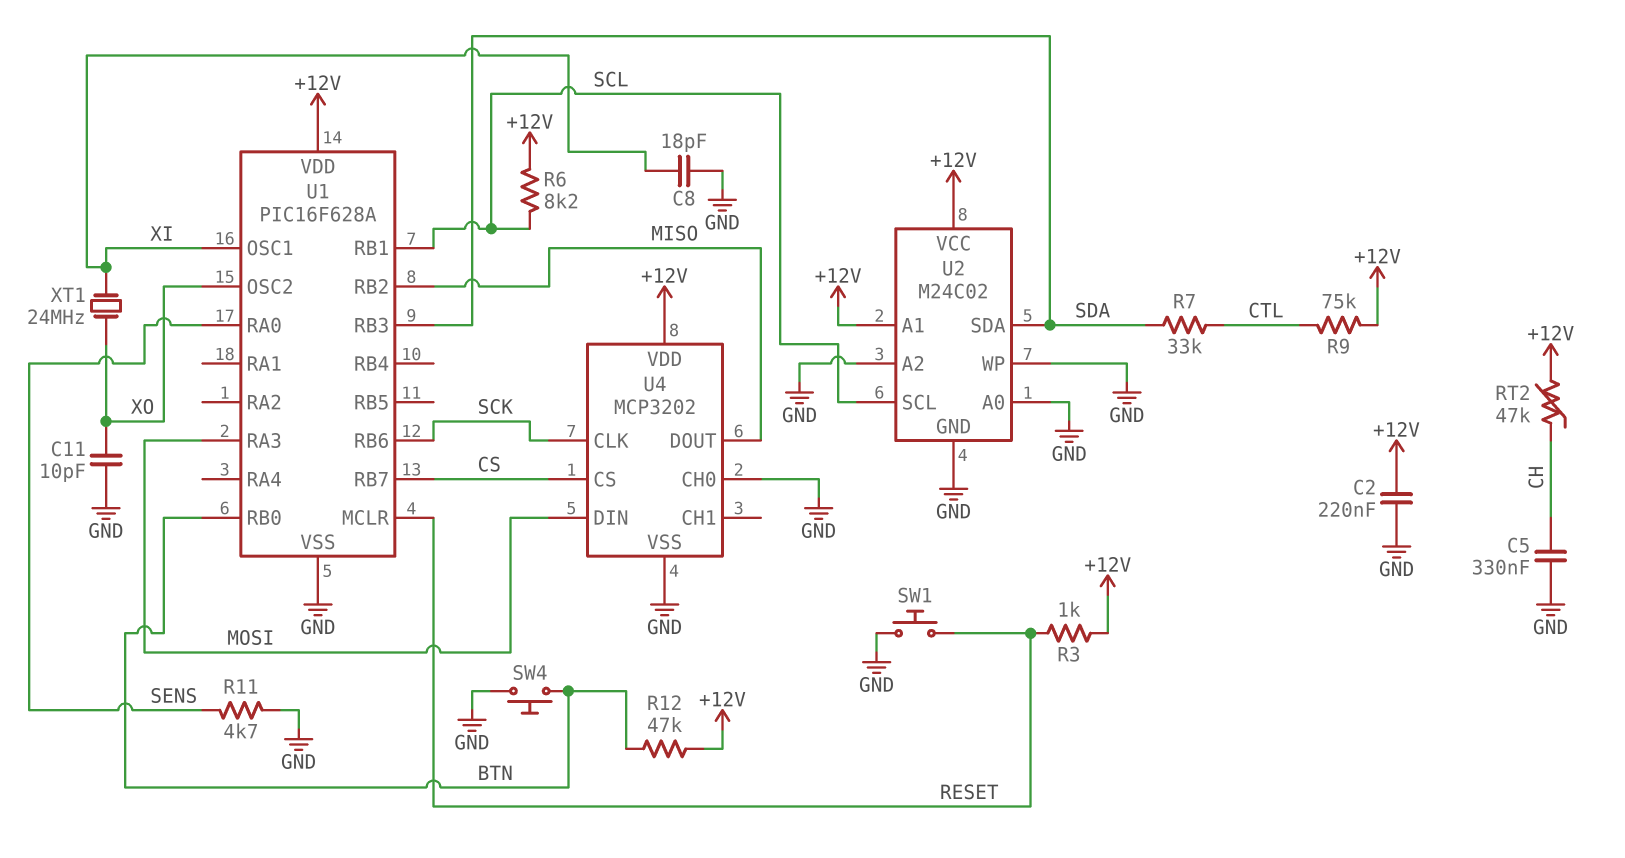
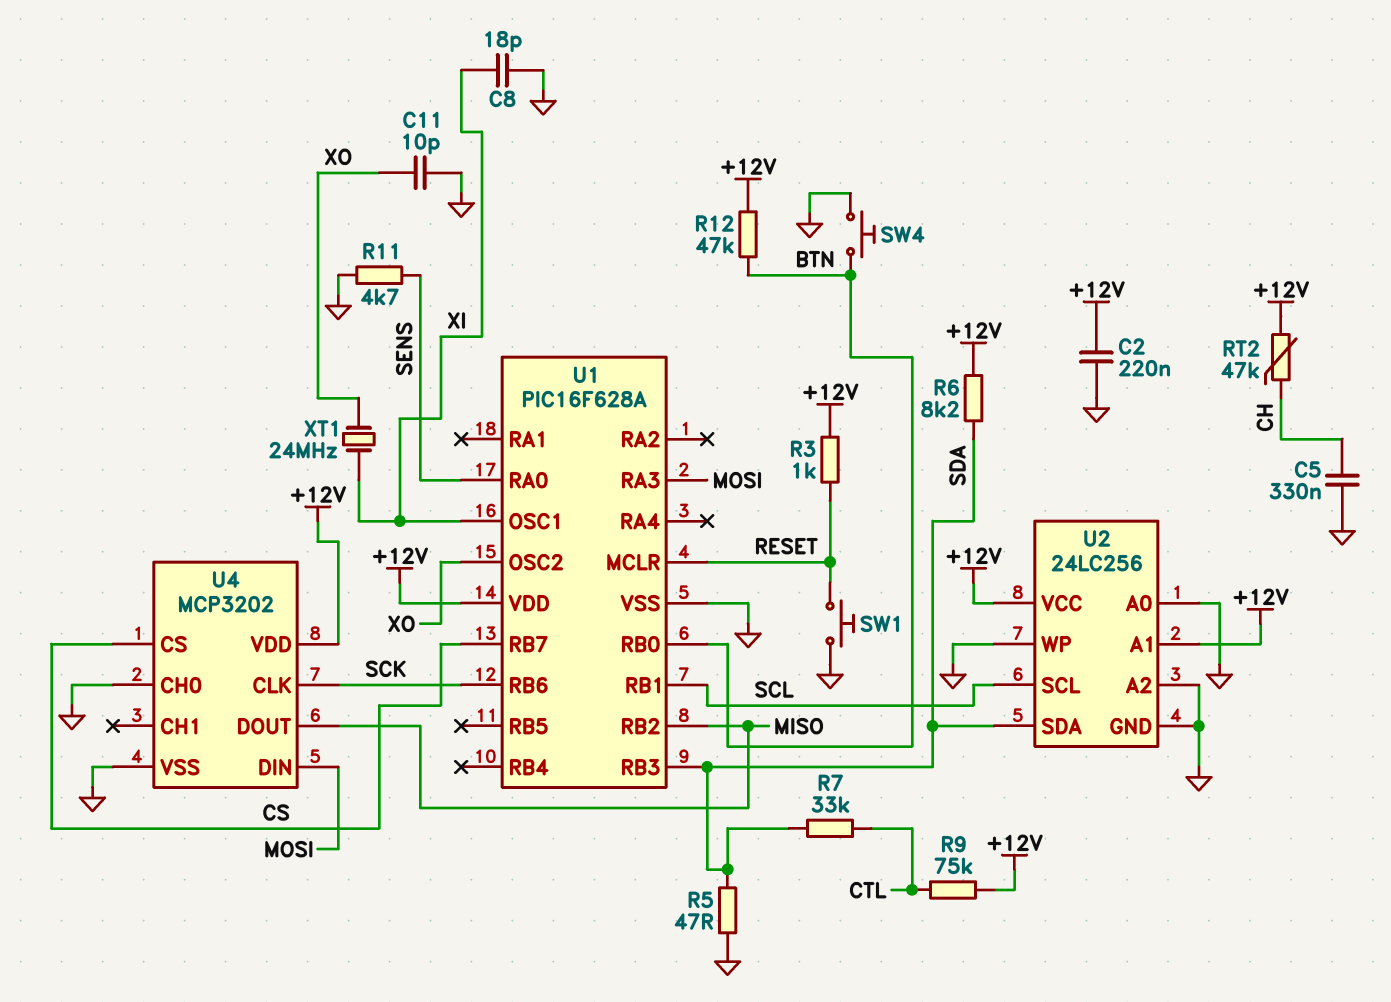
R5: none -> 47 (GND, SDA)
R6: 8.2k (+12V, SCL) -> 8.2k (+12V, SDA)
U2: M24C02 -> 24LC256

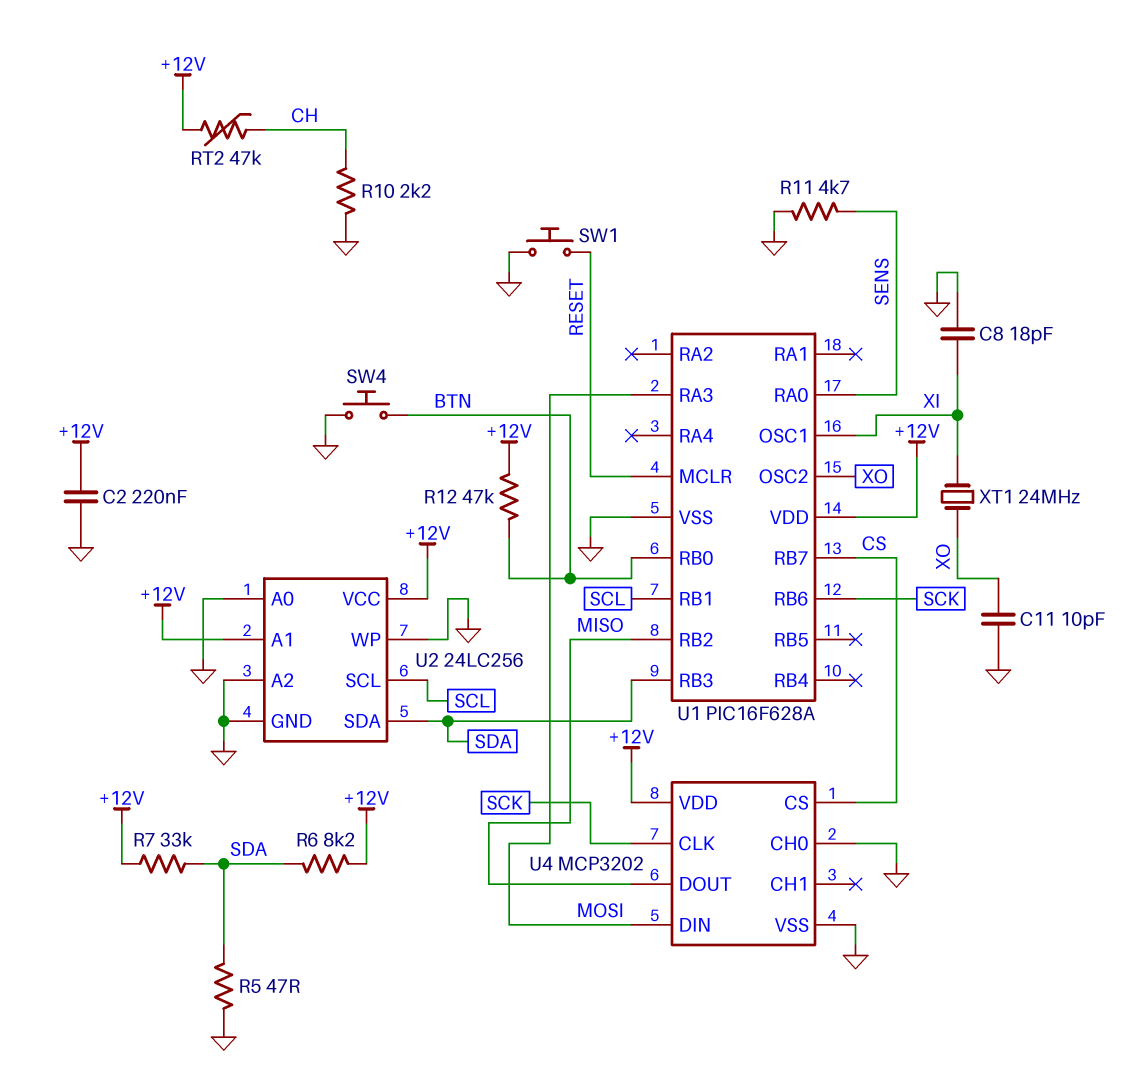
C5: 330nF (CH, GND) -> none
R3: 1k (+12V, RESET) -> none
R7: 33k (CTL, SDA) -> 33k (+12V, SDA)
R9: 75k (+12V, CTL) -> none
R10: none -> 2.2k (CH, GND)

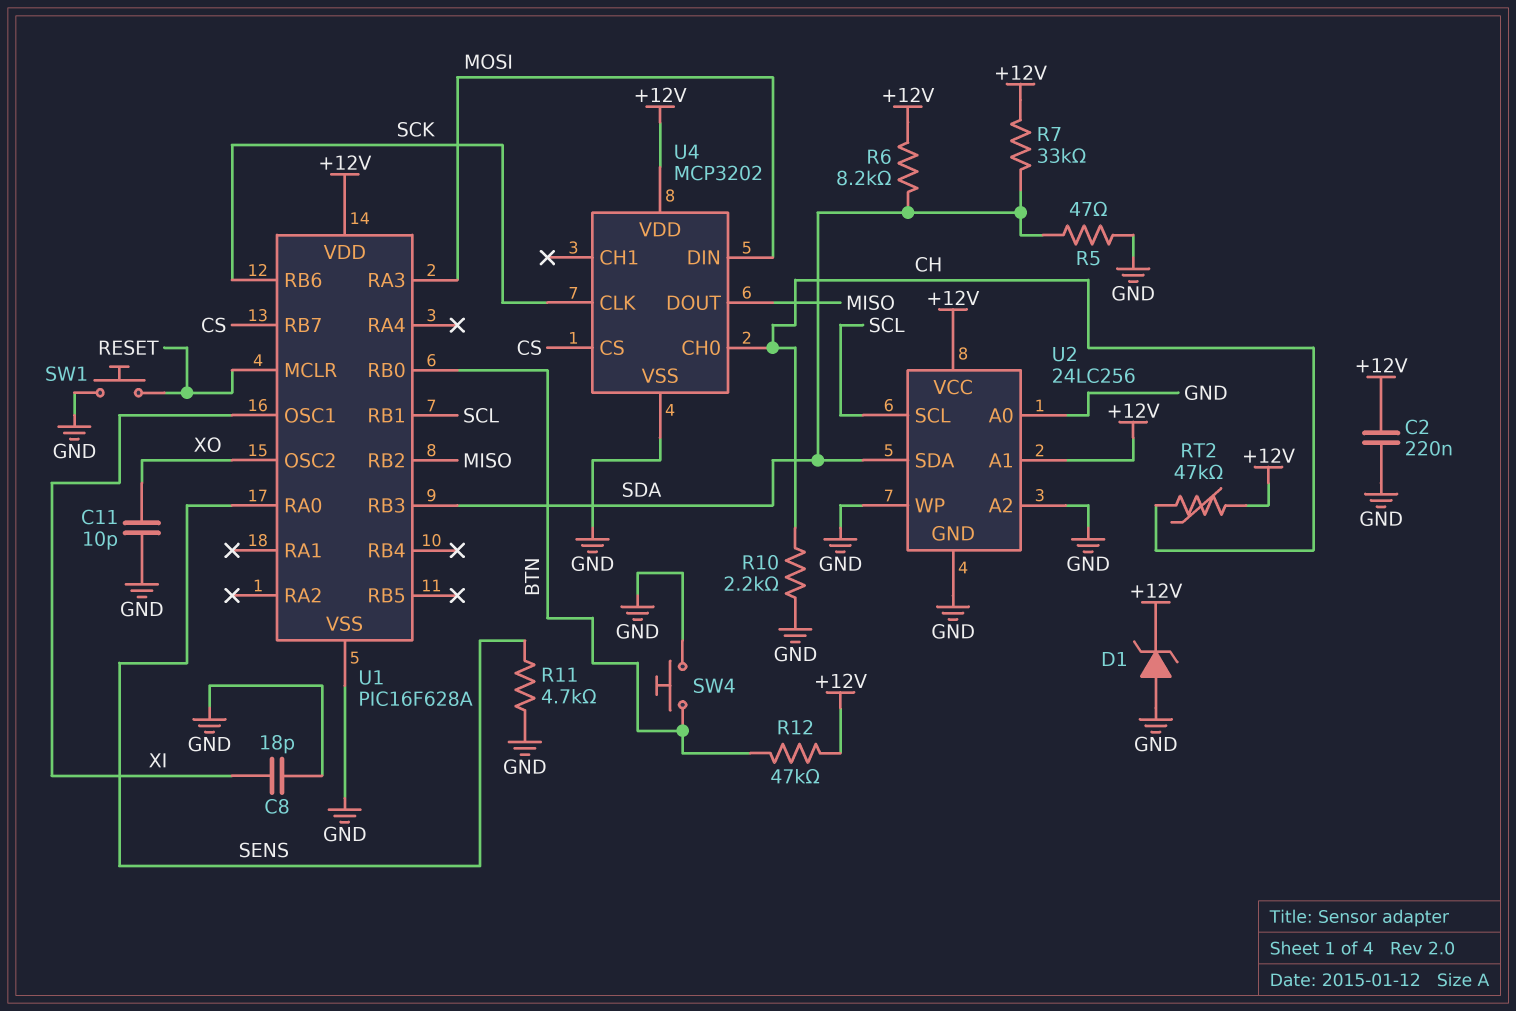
D1: none -> zener (A GND, K +12V)
U4 pin CH0: GND -> CH
XT1: 24MHz (XI, XO) -> none

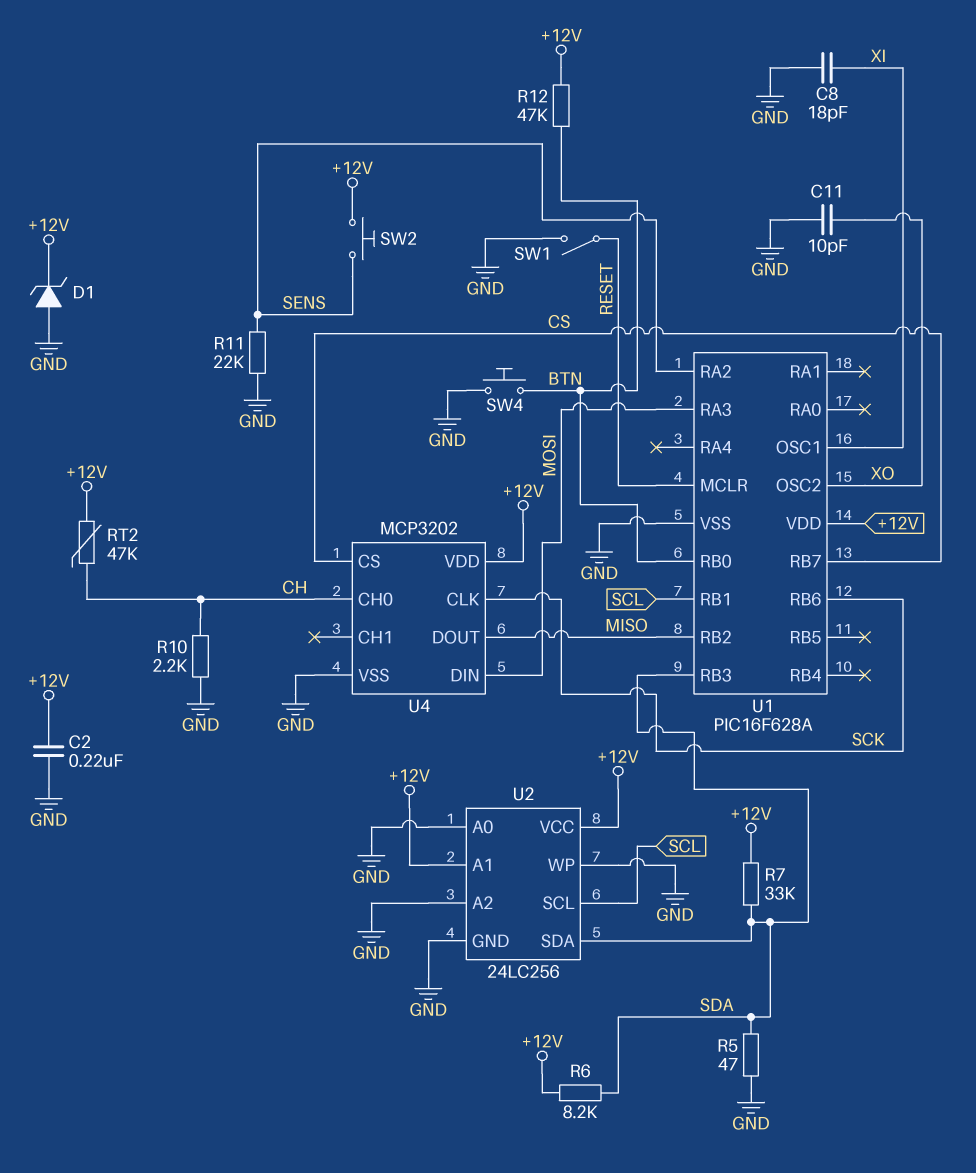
R11: 4.7k (GND, SENS) -> 22k (GND, SENS)
SW1: button (GND, RESET) -> switch (GND, RESET)
SW2: none -> button (+12V, SENS)
U1 pin RA0: SENS -> none
U1 pin RA2: none -> SENS

